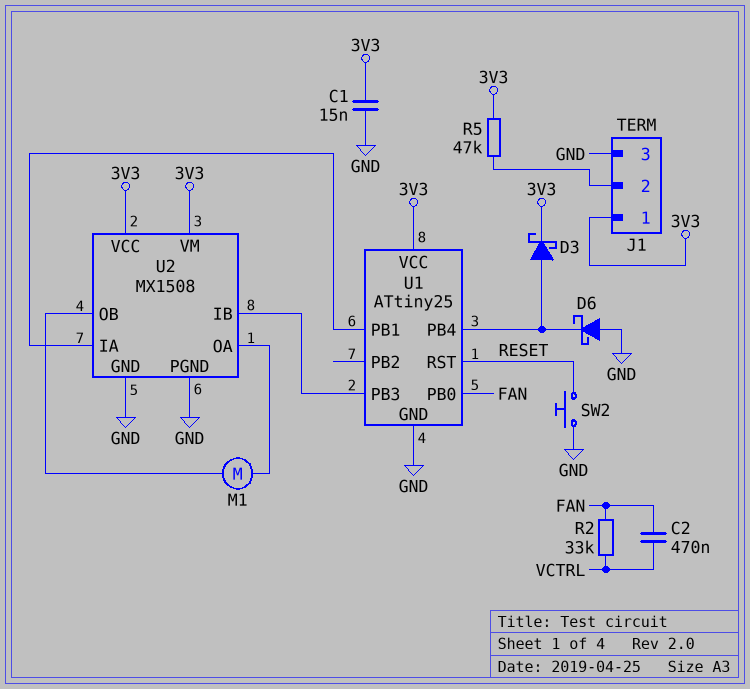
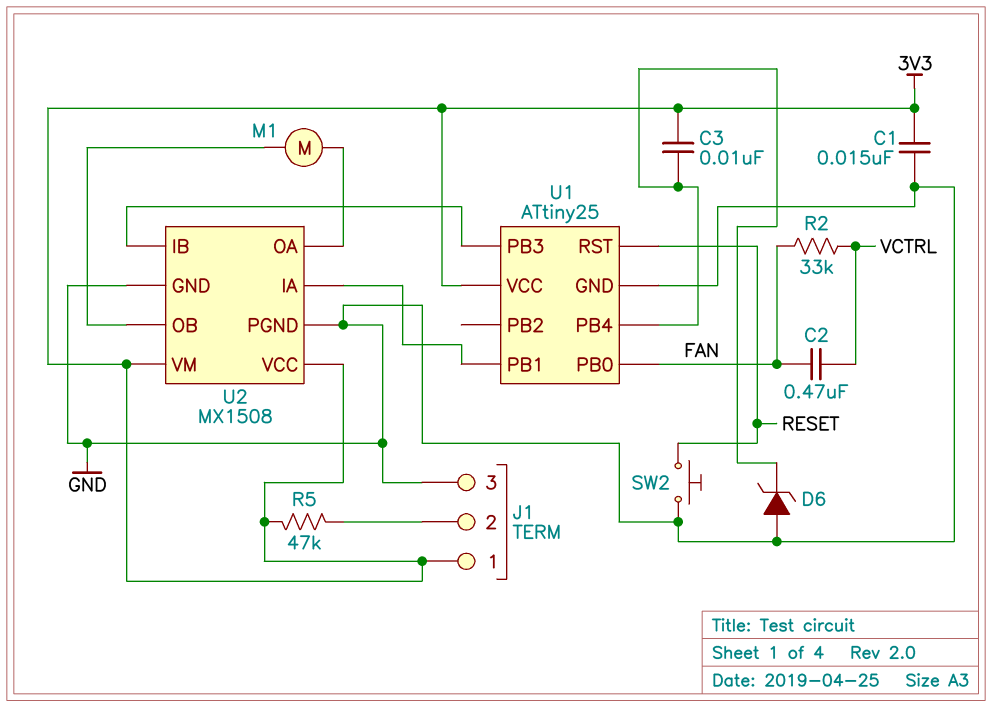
C3: none -> 10nF (3V3, U1/PB4)
D3: schottky (A U1/PB4, K 3V3) -> none
D6: schottky (A GND, K U1/PB4) -> zener (A GND, K U1/PB4)

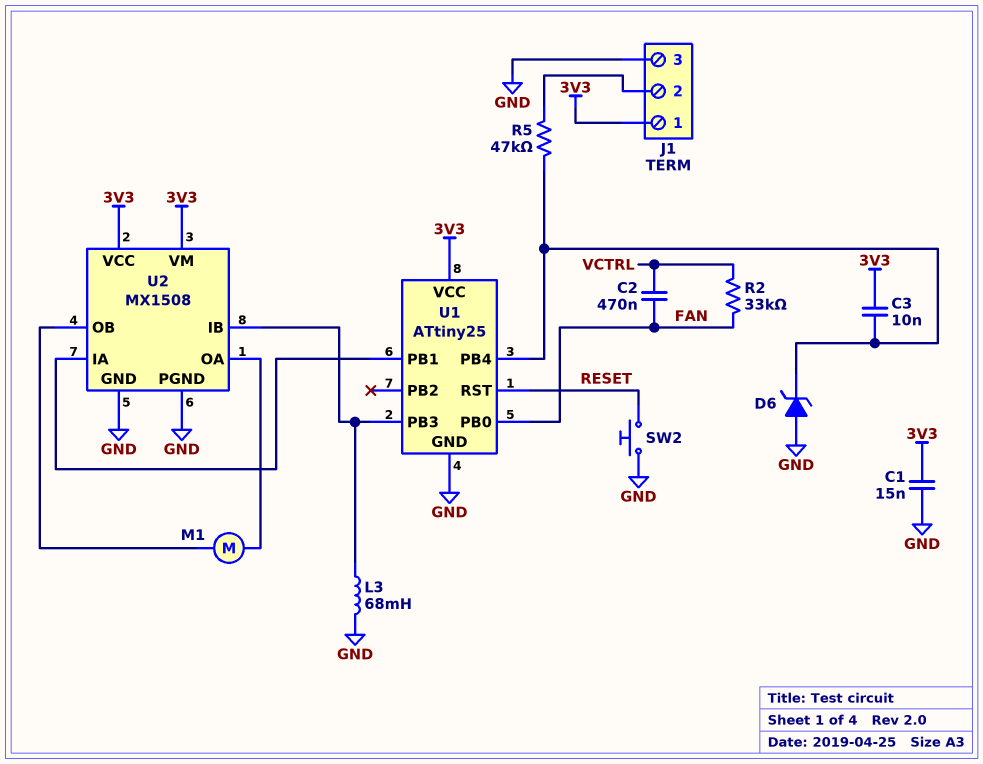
L3: none -> 68mH (GND, U1/PB3)
R5: 47k (3V3, J1/2) -> 47k (J1/2, U1/PB4)

